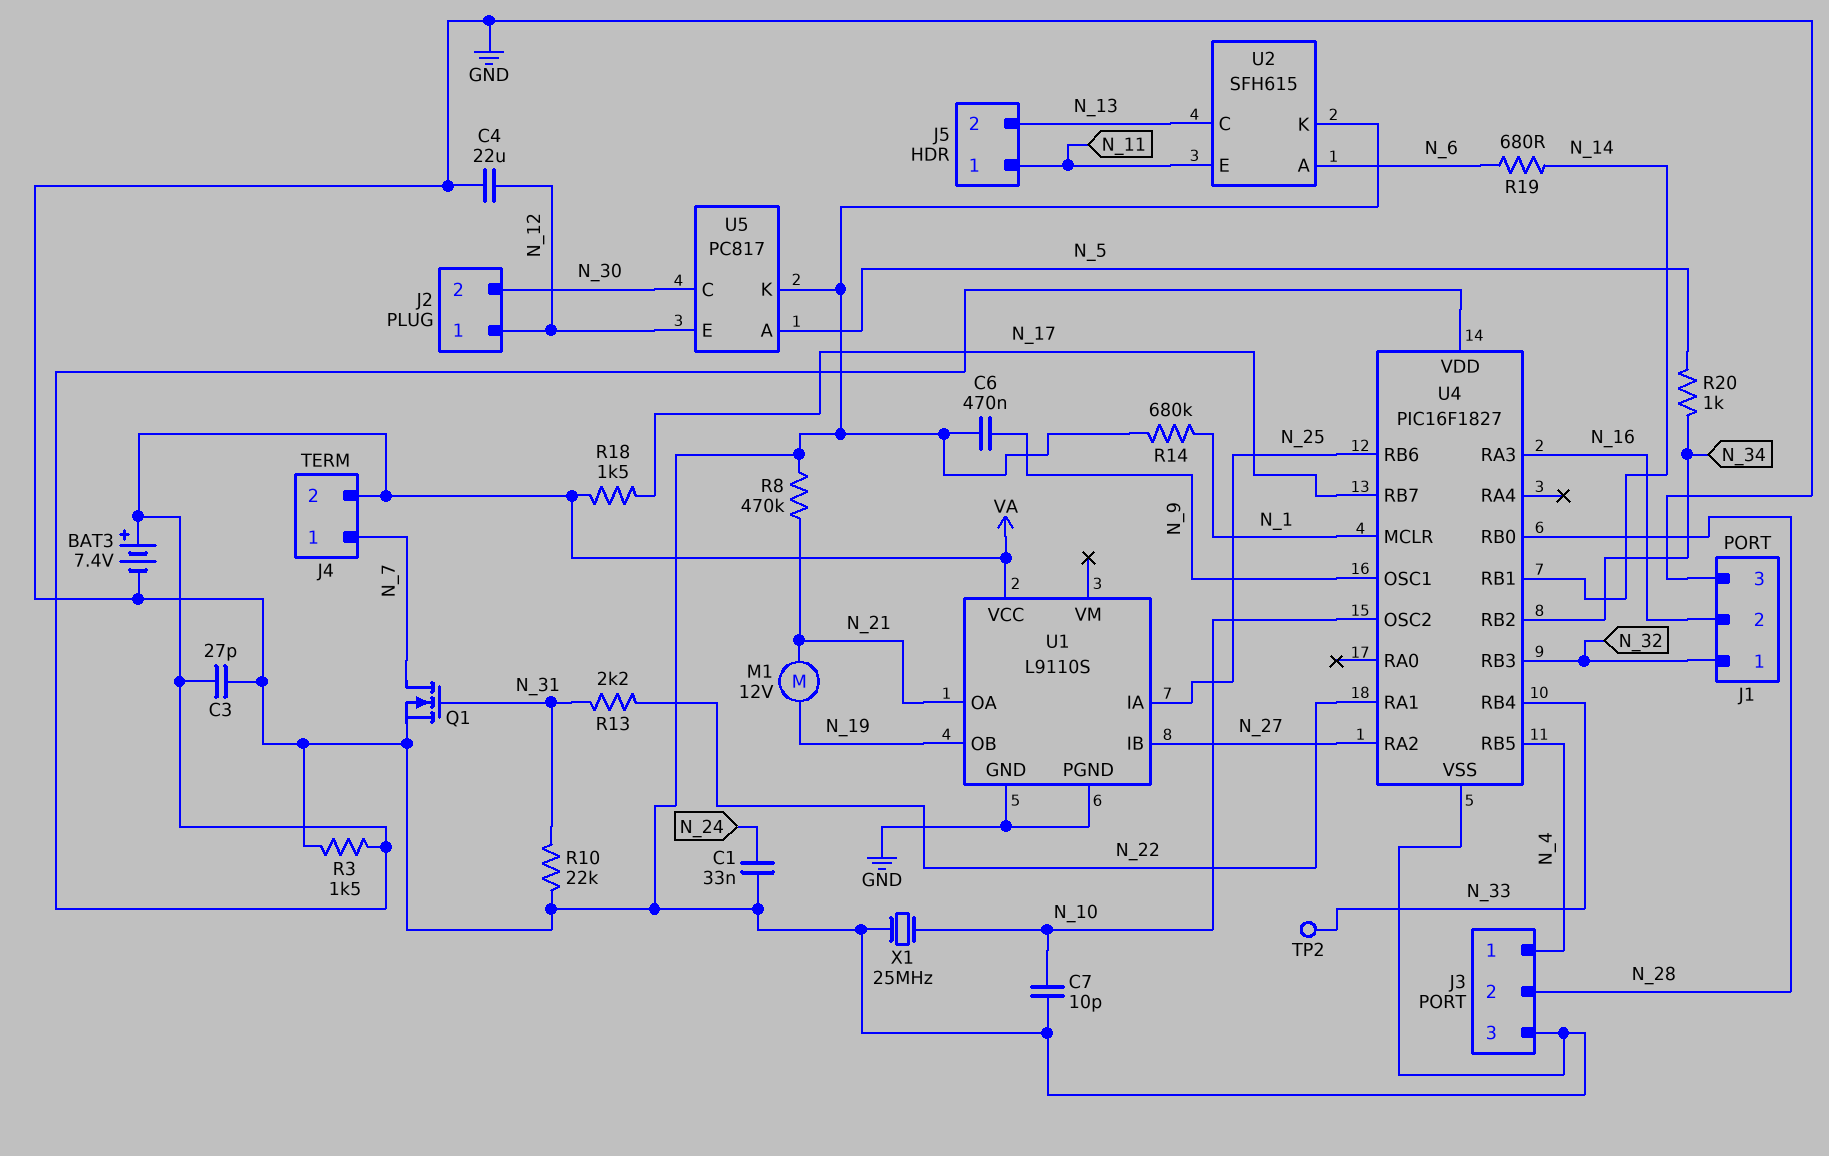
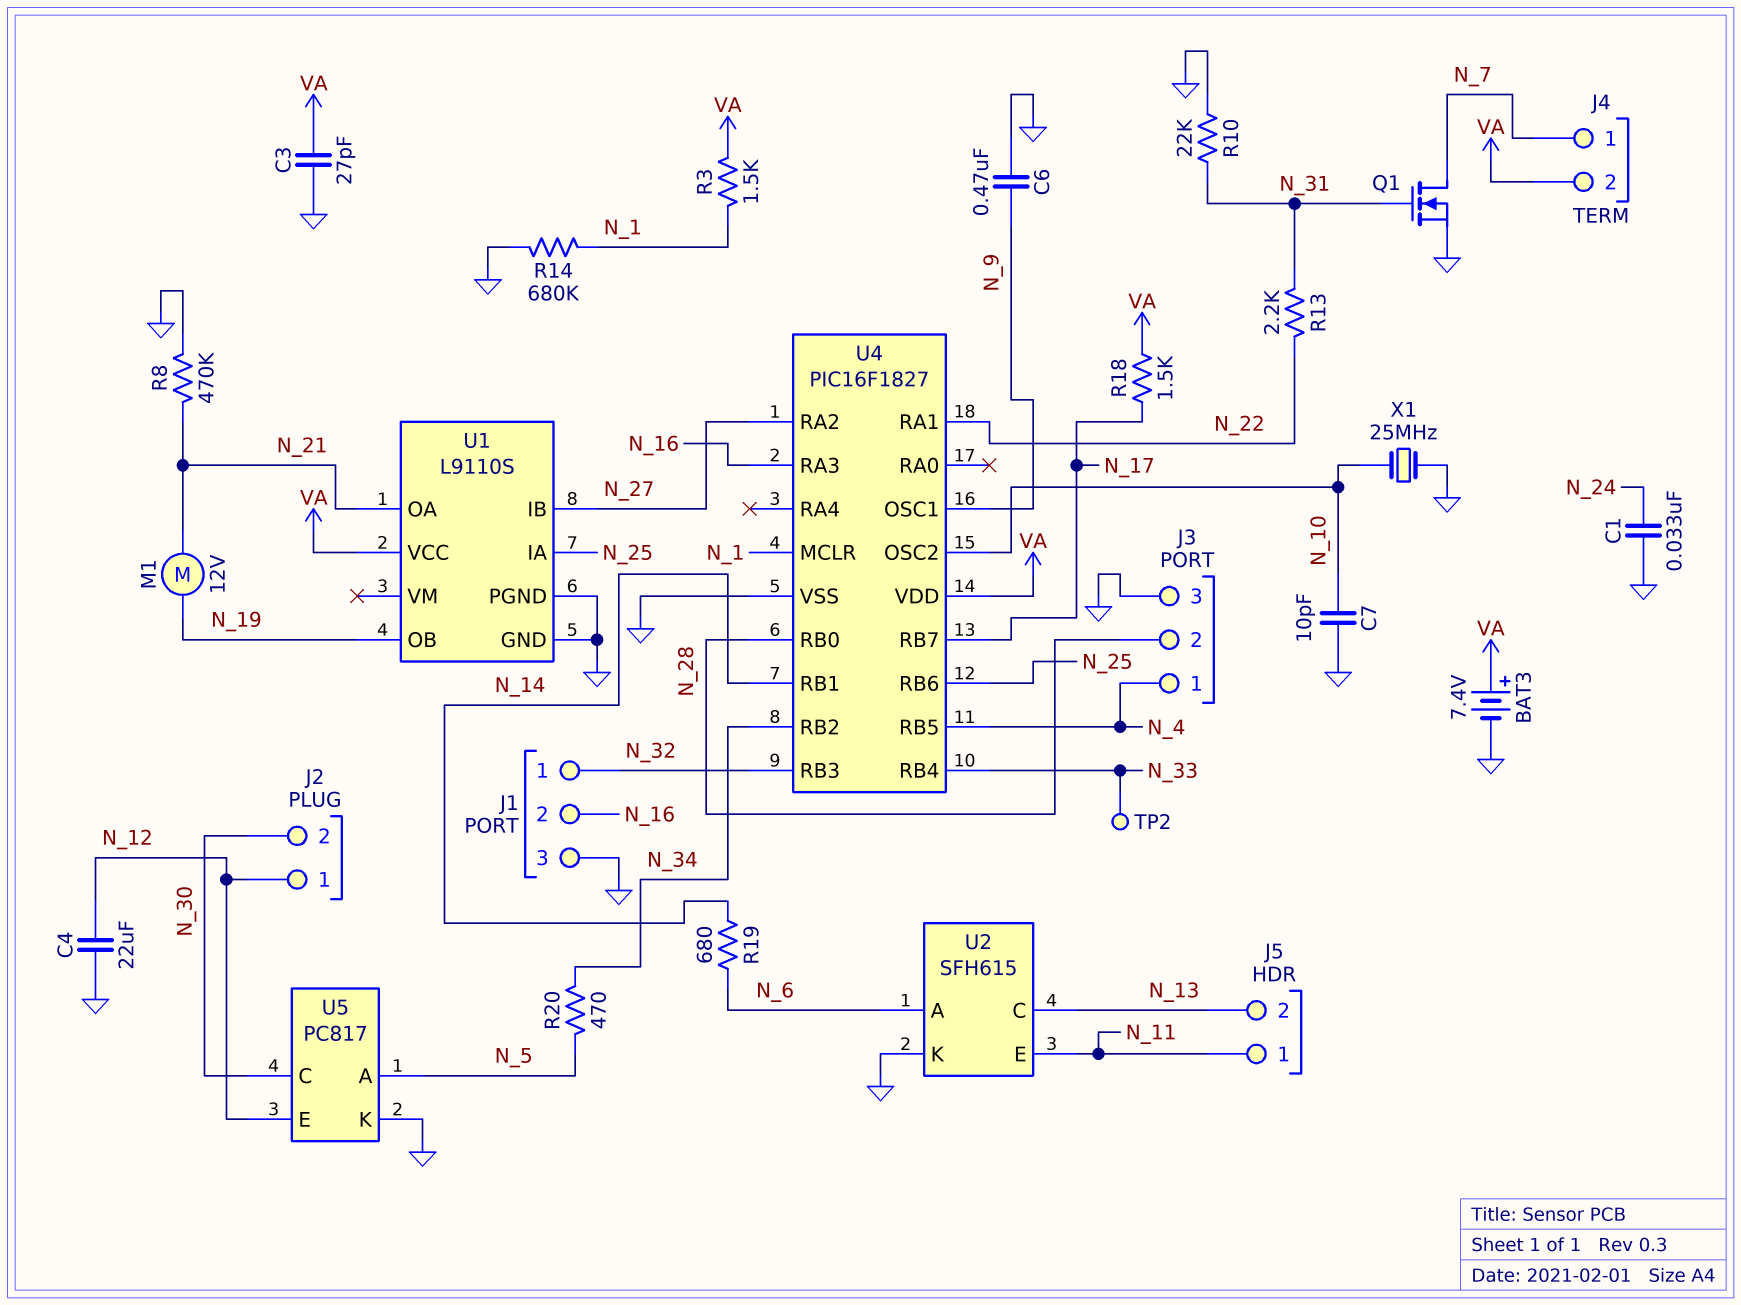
R3: 1.5k (GND, VA) -> 1.5k (N_1, VA)
R20: 1k (N_5, N_34) -> 470 (N_5, N_34)

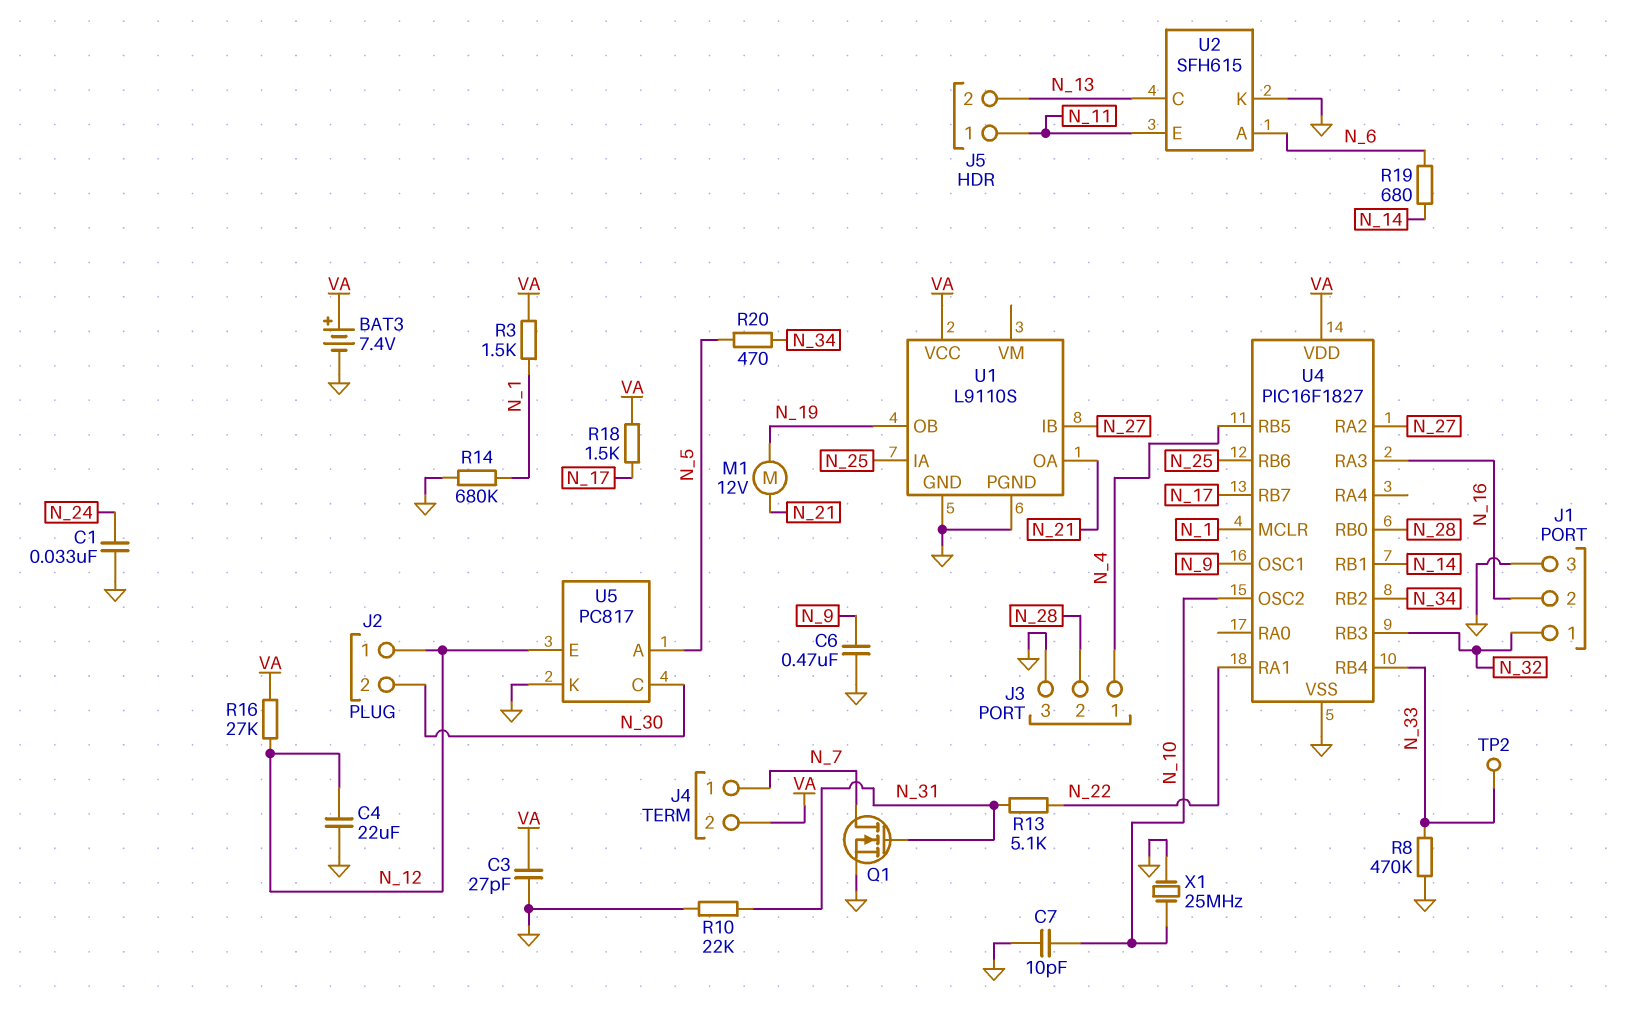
R8: 470k (GND, N_21) -> 470k (GND, N_33)
R13: 2.2k (N_22, N_31) -> 5.1k (N_22, N_31)
R16: none -> 27k (N_12, VA)

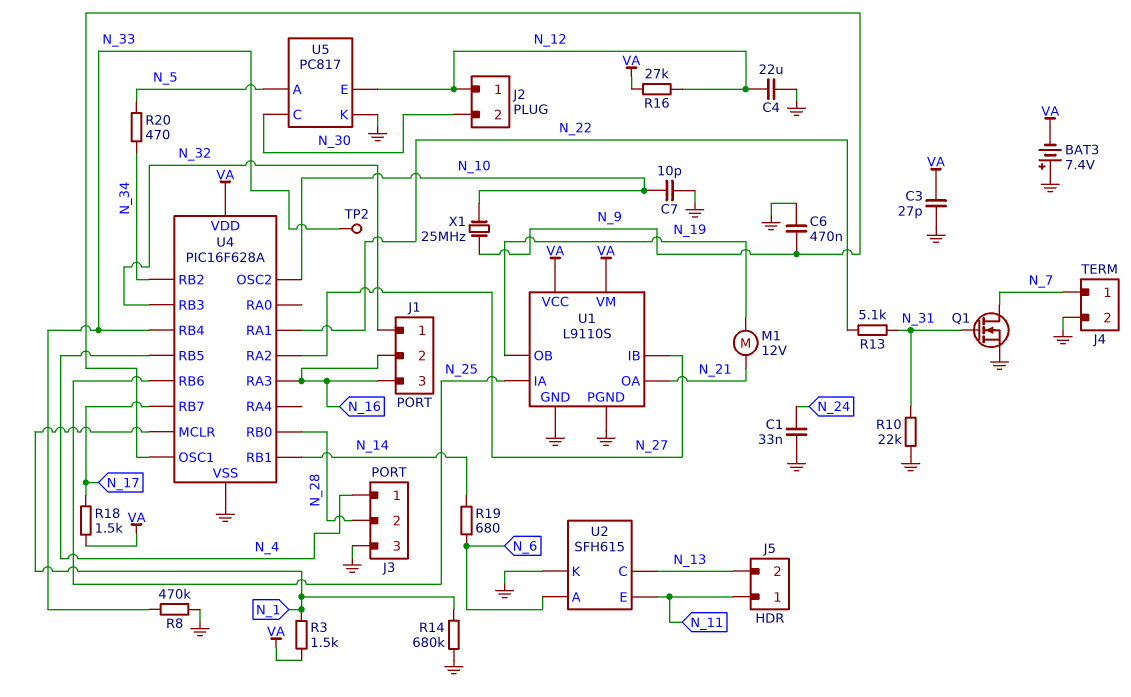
BAT3: 7.4V (plus VA, minus GND) -> 7.4V (plus GND, minus VA)
J1 pin 3: GND -> N_16
J4 pin 2: VA -> GND
U1 pin VM: none -> VA
U4: PIC16F1827 -> PIC16F628A
X1: 25MHz (GND, N_10) -> 25MHz (N_9, N_10)

